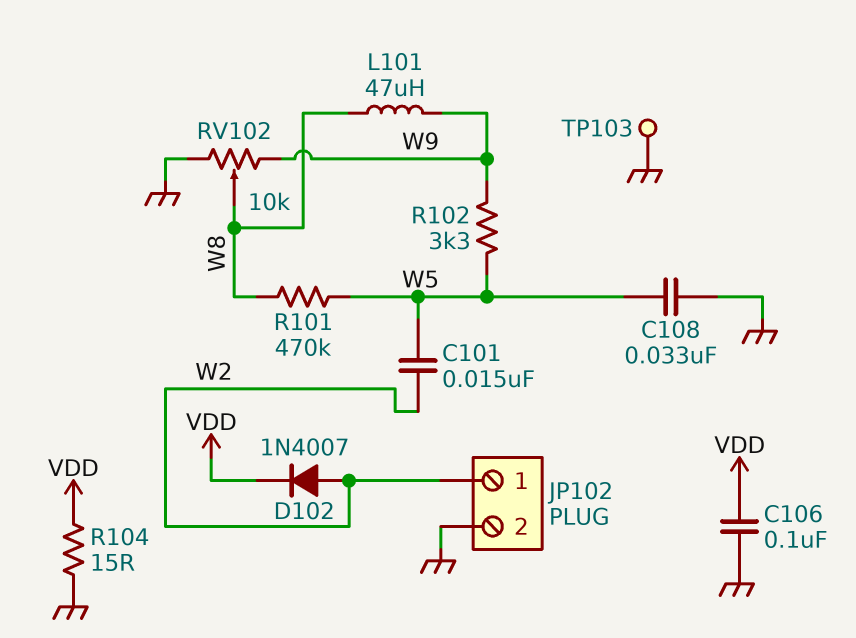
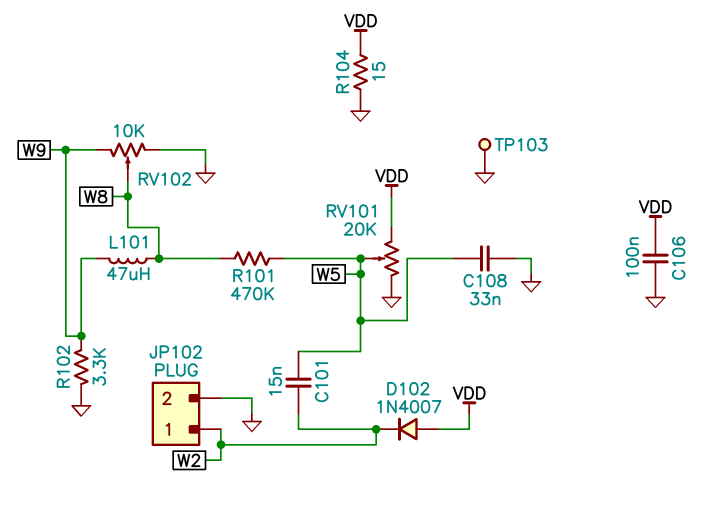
D102: diode 1N4007 (A W2, K VDD) -> diode 1N4007 (A VDD, K W2)
R102: 3.3k (W5, W9) -> 3.3k (GND, W9)
RV101: none -> 20k (GND, VDD, wiper W5)

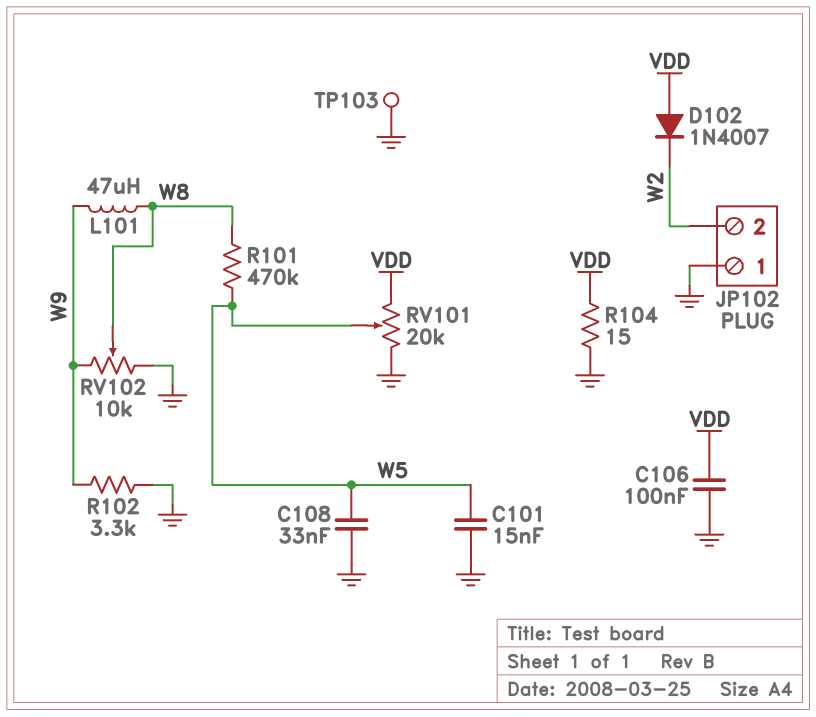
C101: 15nF (W2, W5) -> 15nF (GND, W5)
JP102 pin 1: W2 -> GND
JP102 pin 2: GND -> W2

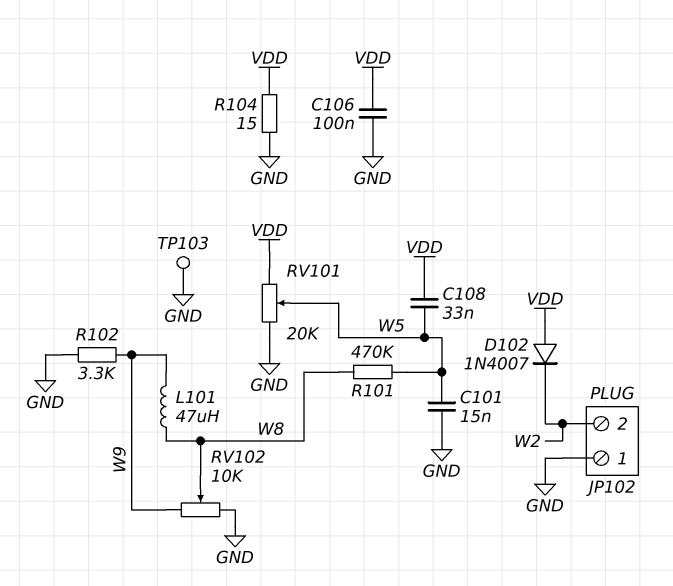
C108: 33nF (GND, W5) -> 33nF (VDD, W5)

